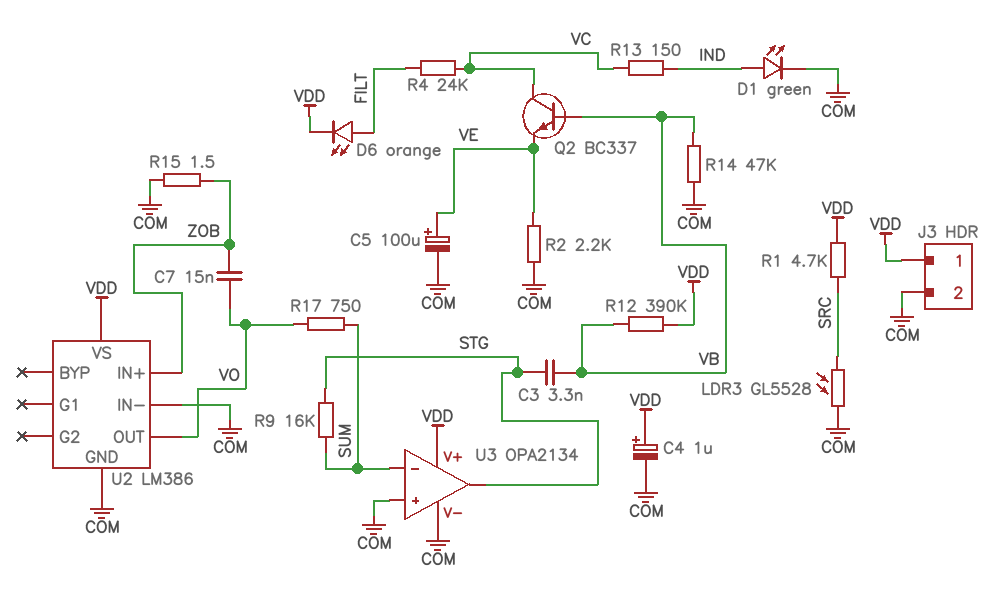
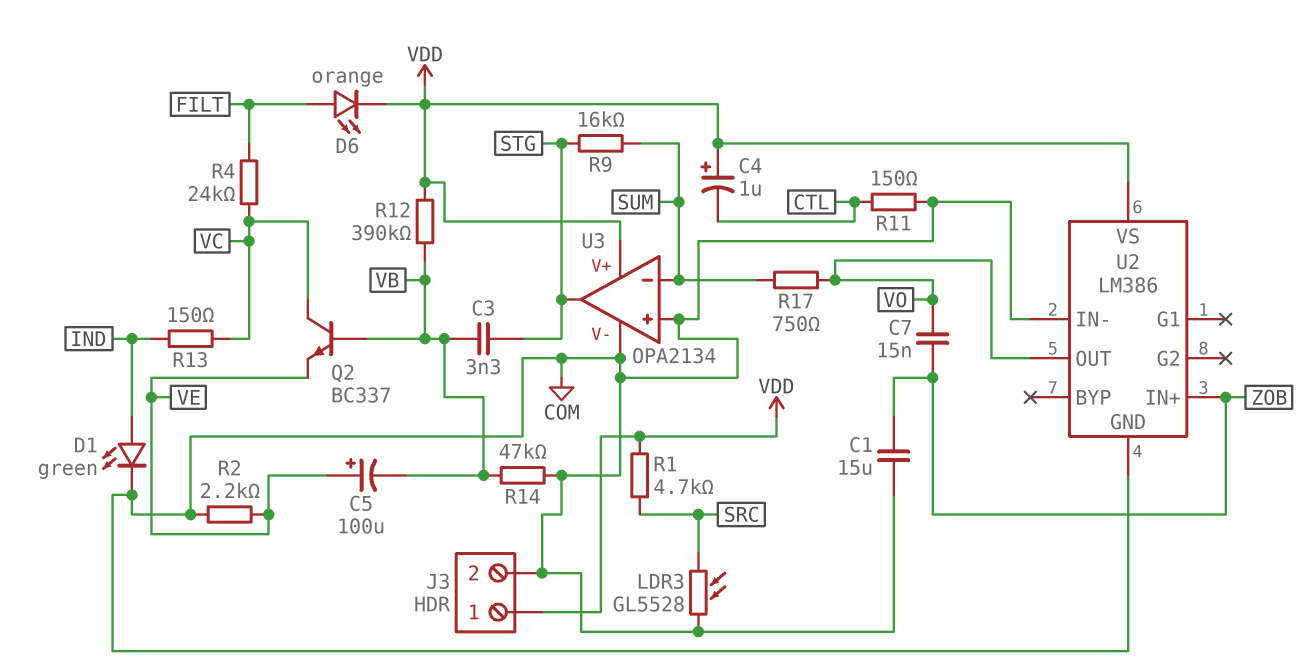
C1: none -> 15uF (COM, ZOB)
C4: 1uF (plus VDD, minus COM) -> 1uF (plus VDD, minus CTL)
C5: 100uF (plus VE, minus COM) -> 100uF (plus VE, minus VB)
R11: none -> 150 (COM, CTL)
R15: 1.5 (COM, ZOB) -> none

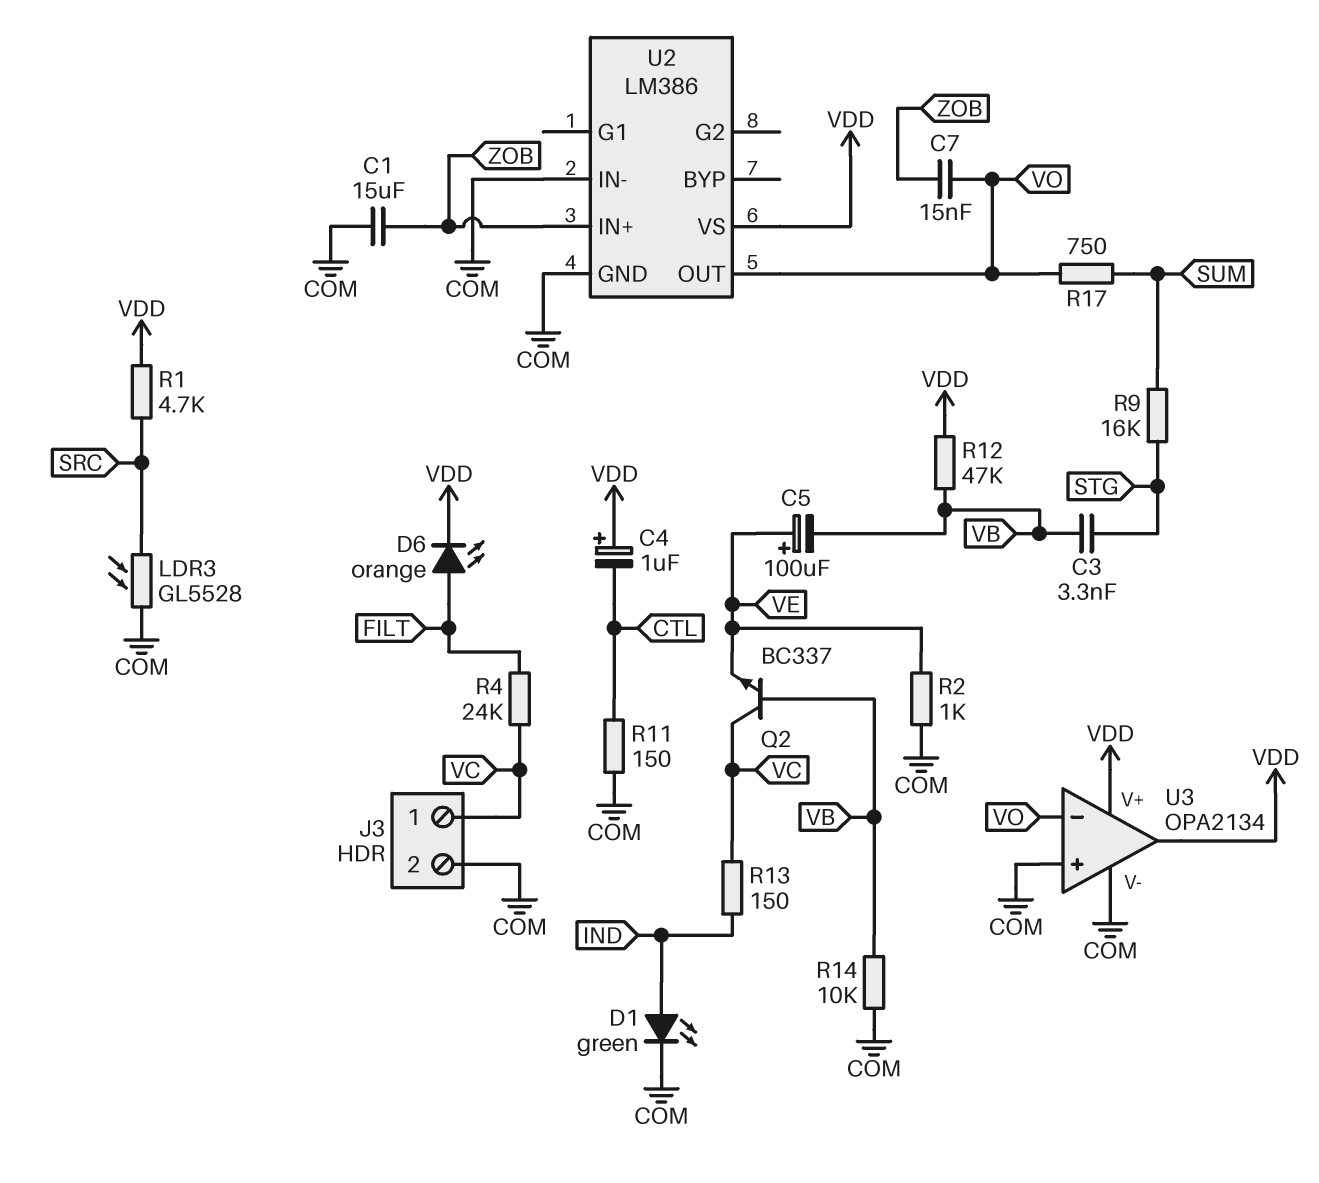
J3 pin 1: VDD -> VC
R2: 2.2k (COM, VE) -> 1k (COM, VE)
R12: 390k (VB, VDD) -> 47k (VB, VDD)
R14: 47k (COM, VB) -> 10k (COM, VB)
U3 pin in-: SUM -> VO
U3 pin out: STG -> VDD

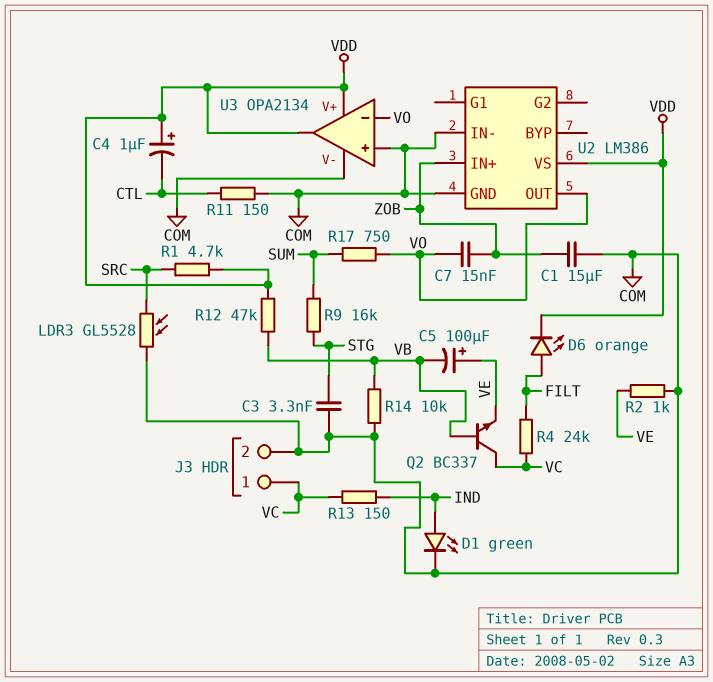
C3: 3.3nF (STG, VB) -> 3.3nF (COM, STG)

